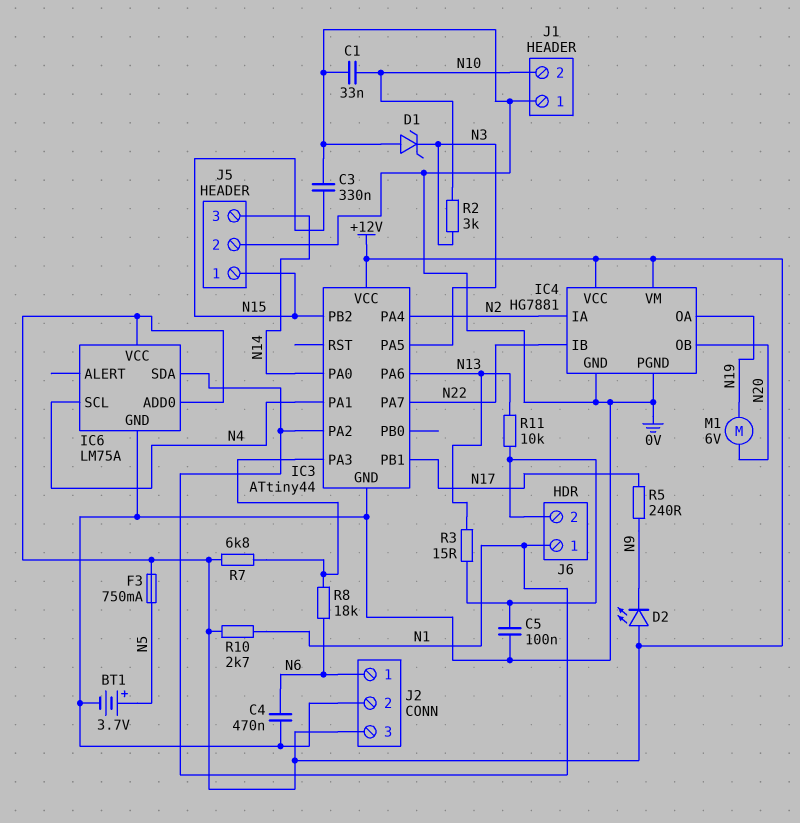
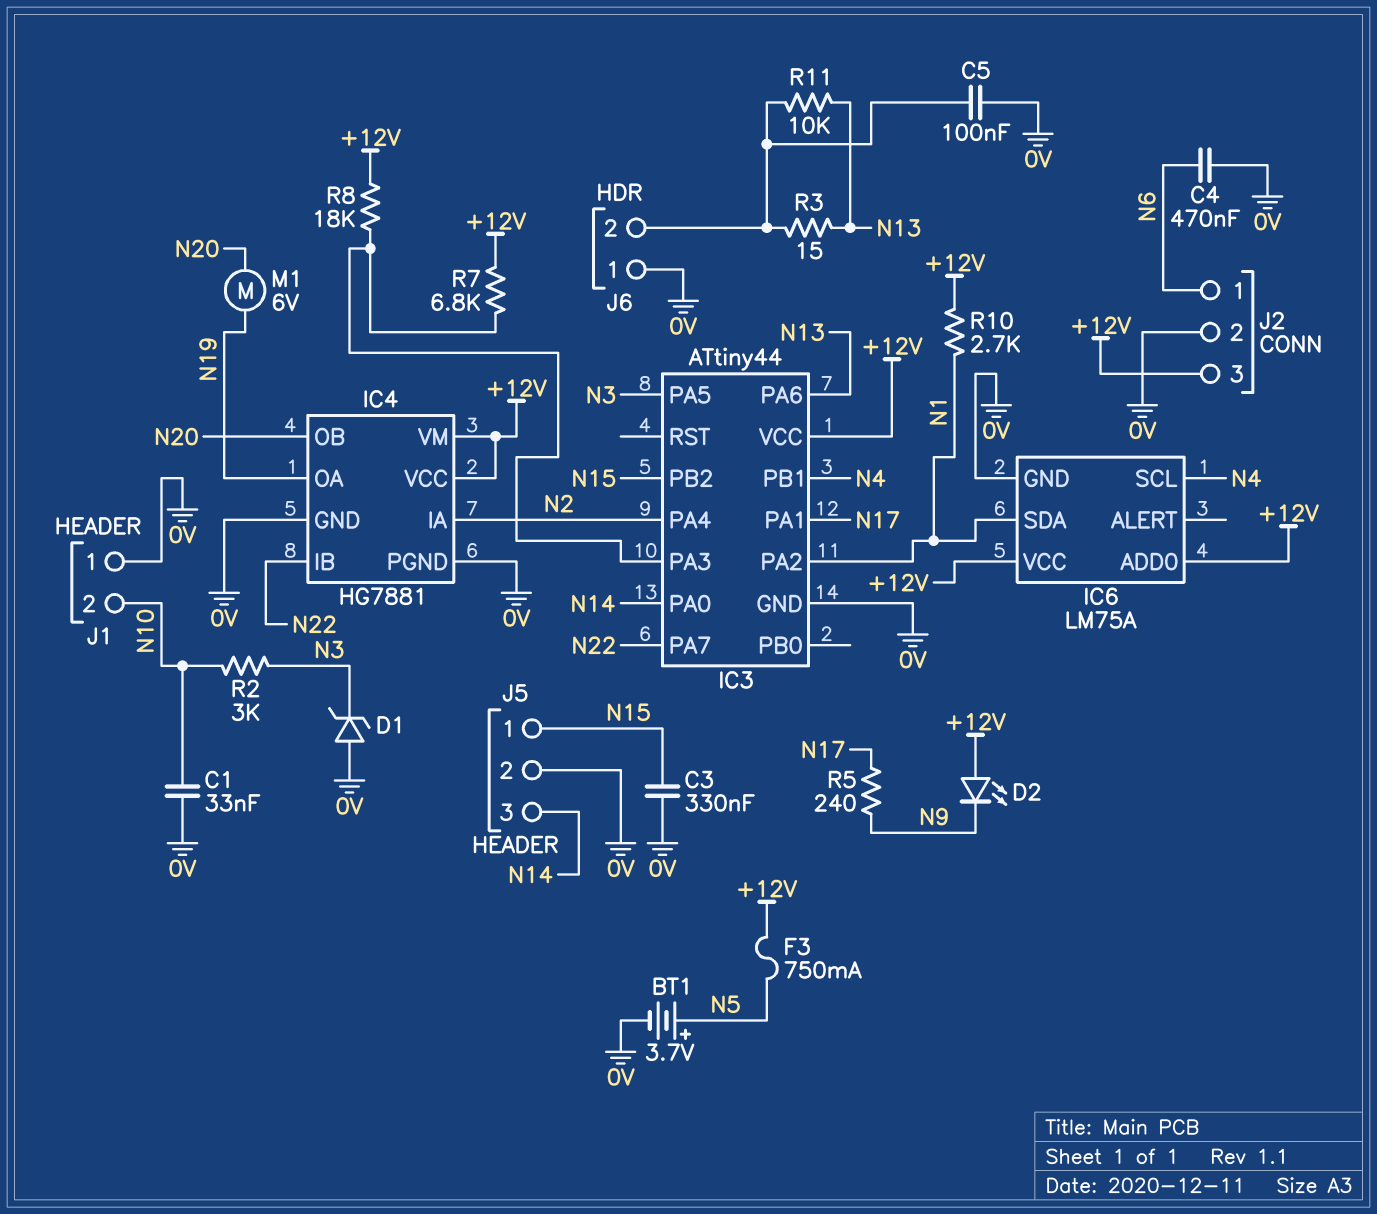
IC3 pin PA1: N4 -> N17
IC3 pin PB1: N17 -> N4
J6 pin 1: N1 -> 0V
R8: 18k (IC3/PA3, N6) -> 18k (+12V, IC3/PA3)

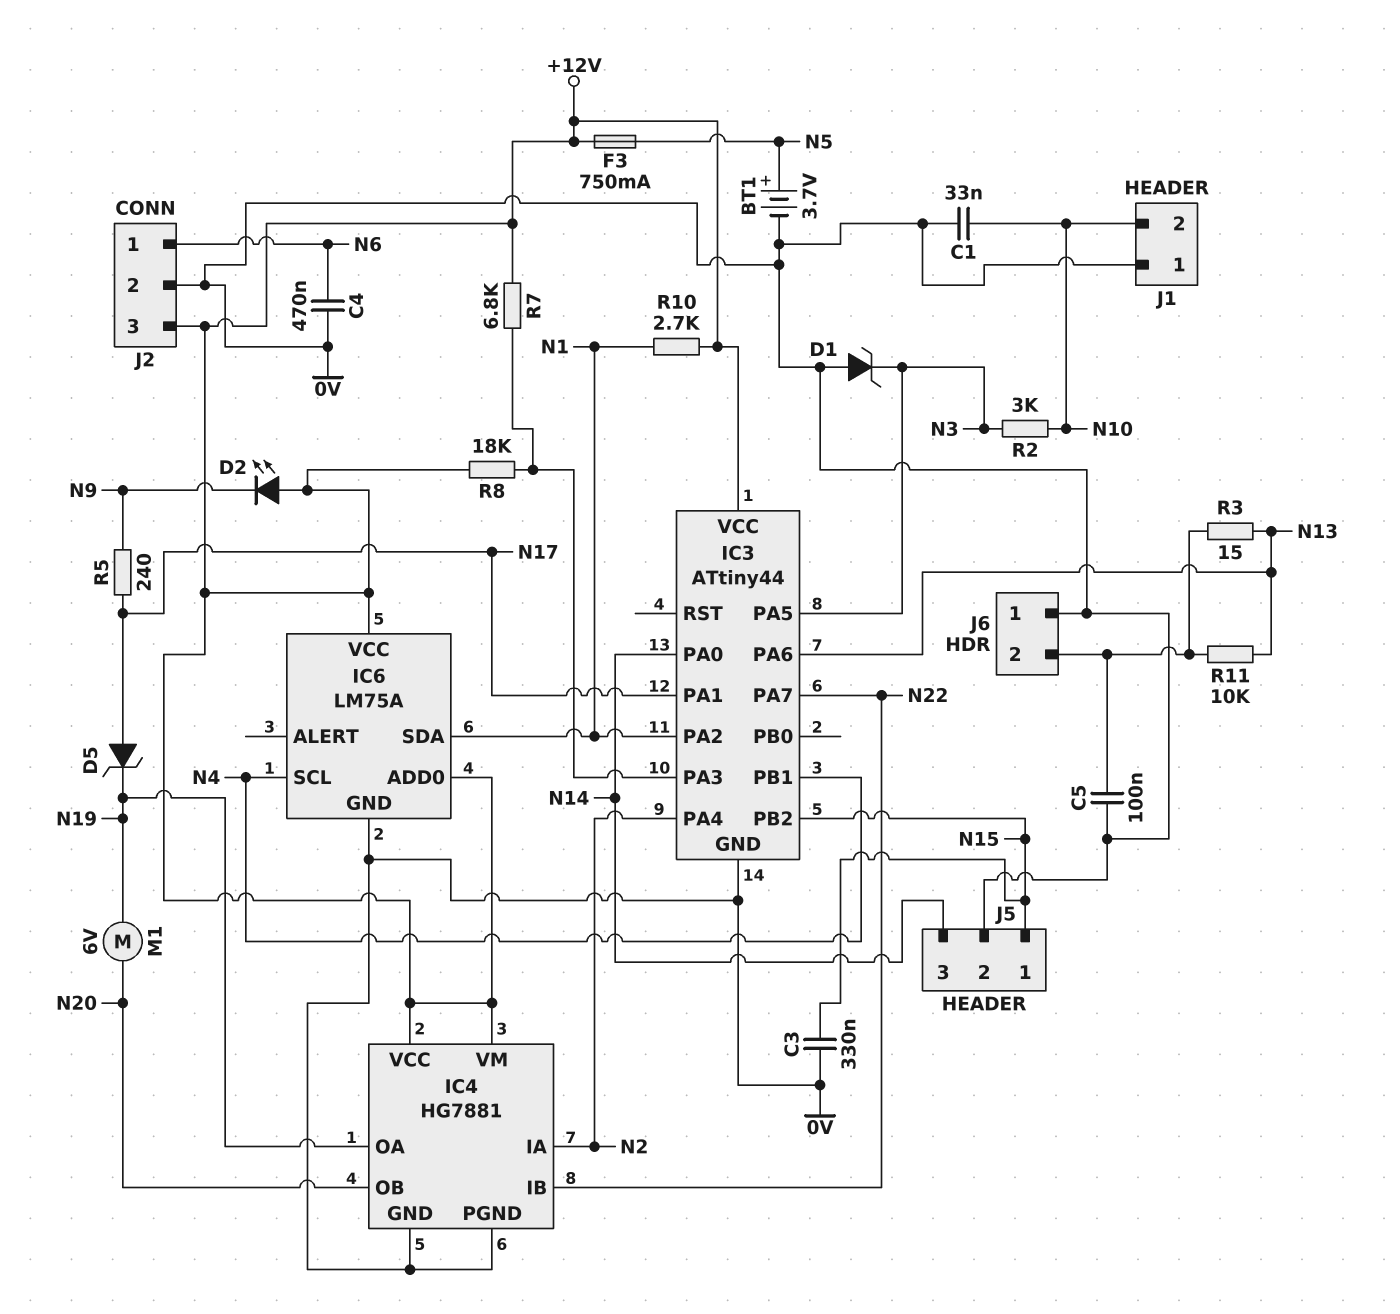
D5: none -> zener (A N17, K N19)

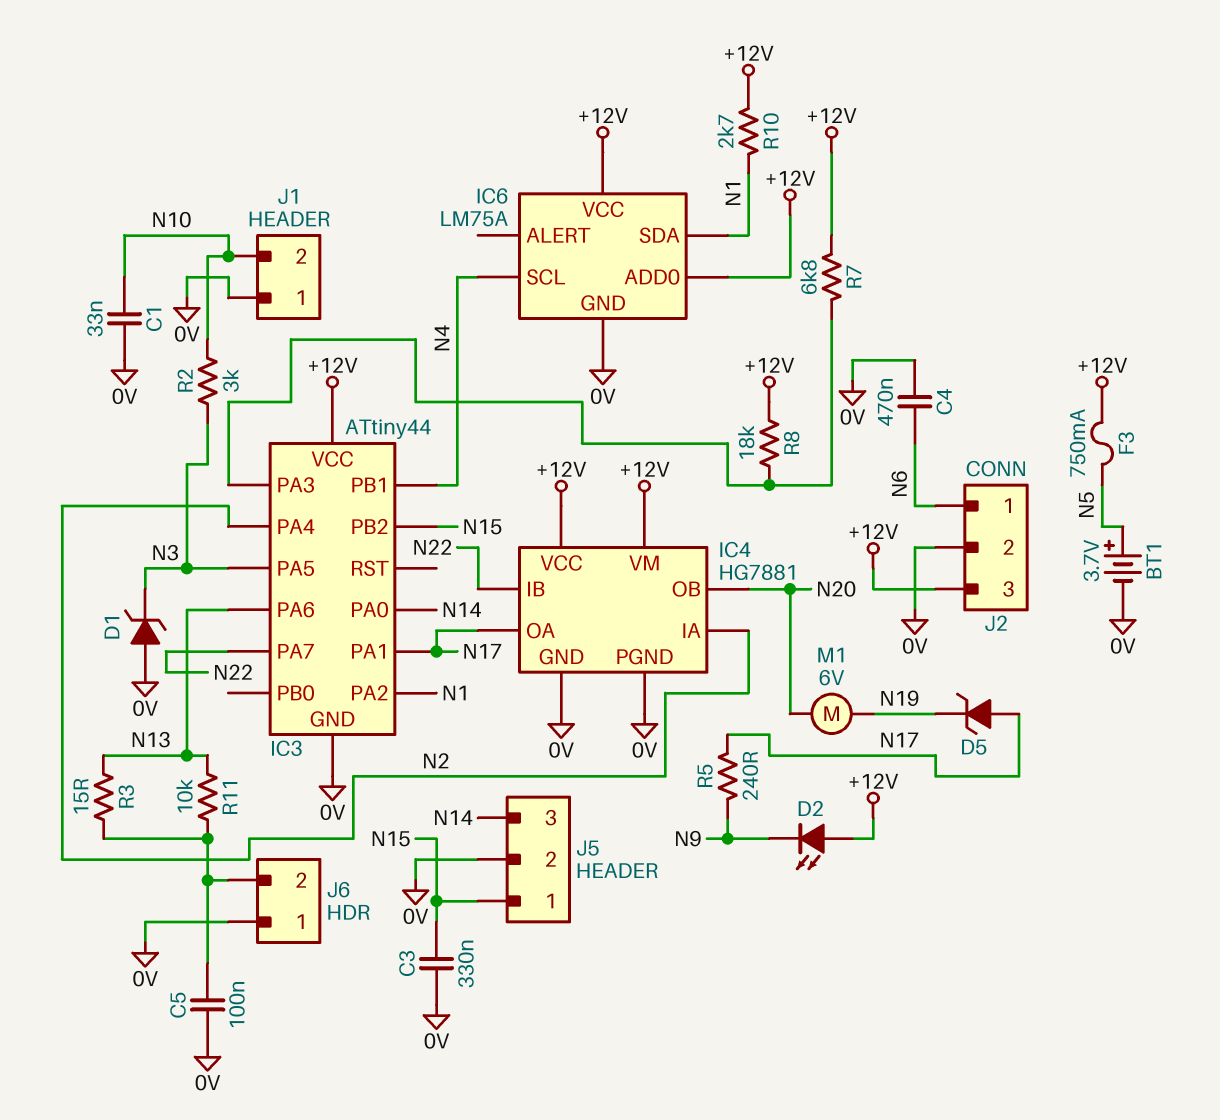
IC4 pin OA: N19 -> N17

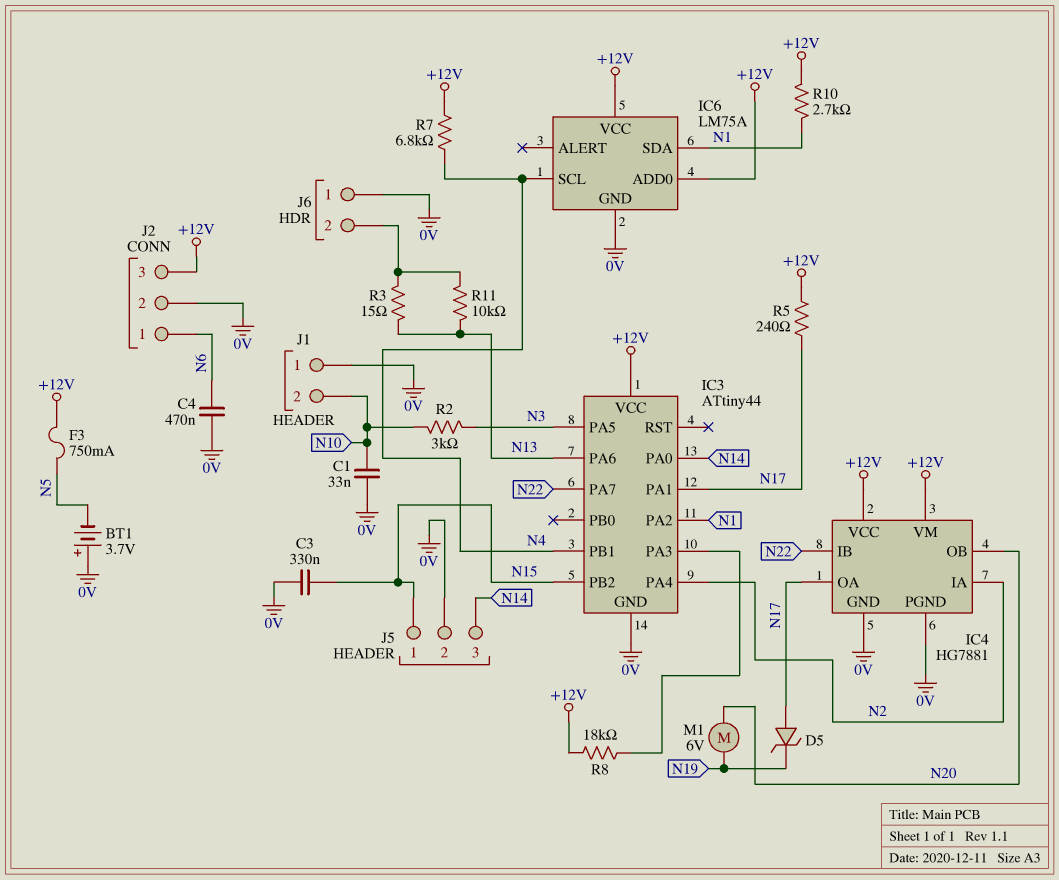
BT1: 3.7V (plus N5, minus 0V) -> 3.7V (plus 0V, minus N5)
C5: 100nF (0V, J6/2) -> none
D1: zener (A 0V, K N3) -> none
D2: LED (A +12V, K N9) -> none
R5: 240 (N9, N17) -> 240 (+12V, N17)
R7: 6.8k (+12V, IC3/PA3) -> 6.8k (+12V, N4)

